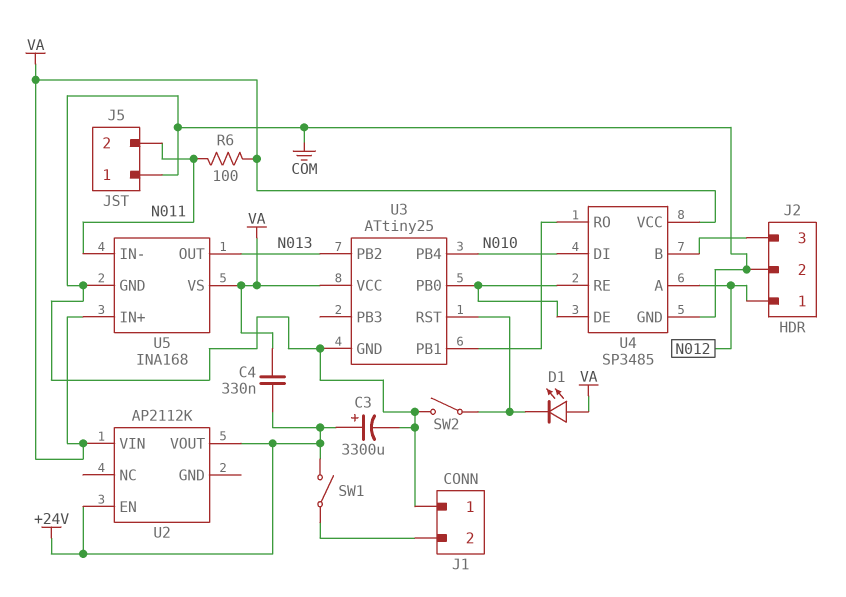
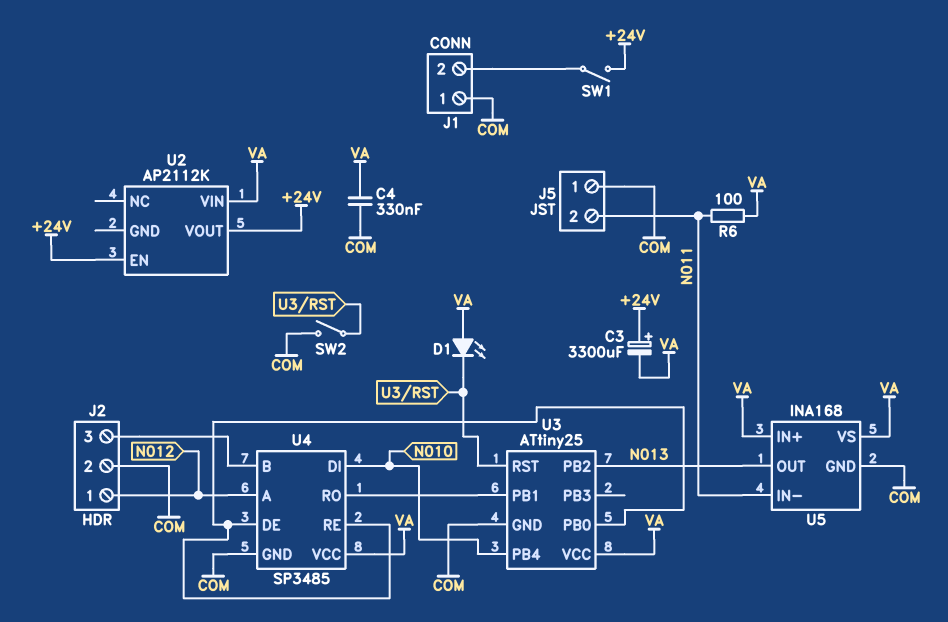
C3: 3300uF (plus +24V, minus COM) -> 3300uF (plus +24V, minus VA)
C4: 330nF (+24V, VA) -> 330nF (COM, VA)

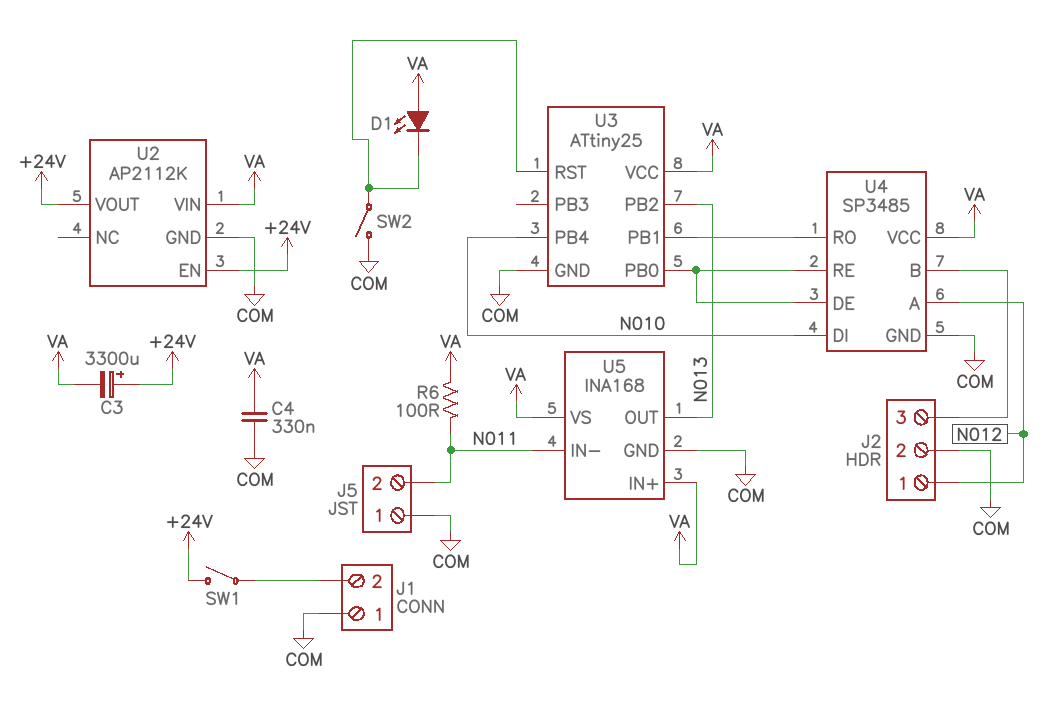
U2 pin GND: none -> COM

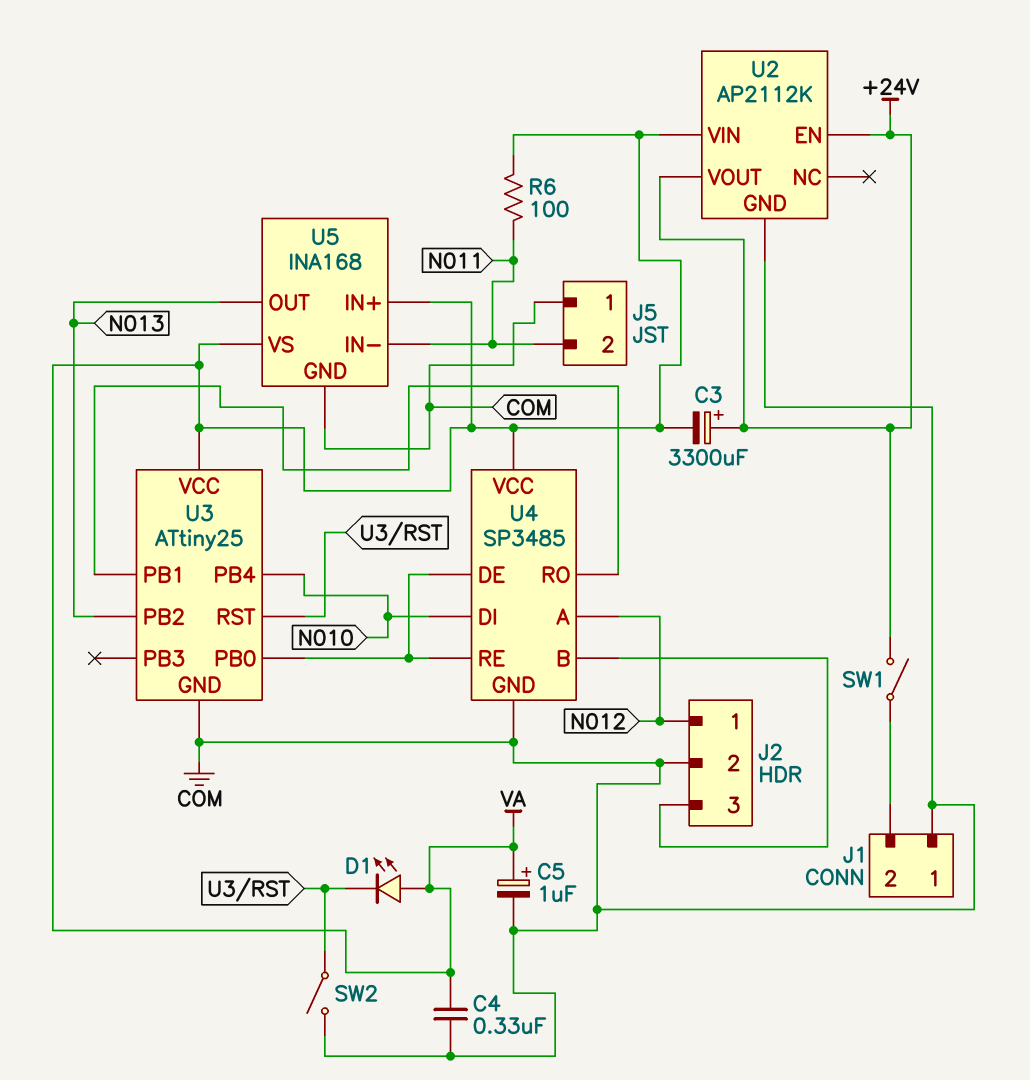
C5: none -> 1uF (plus VA, minus COM)

